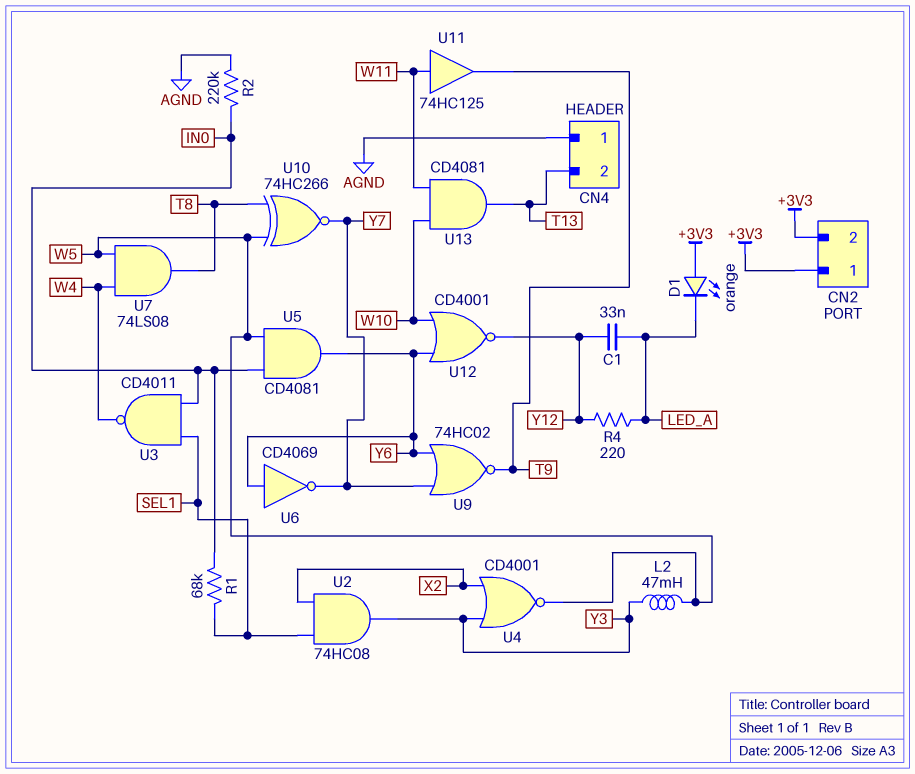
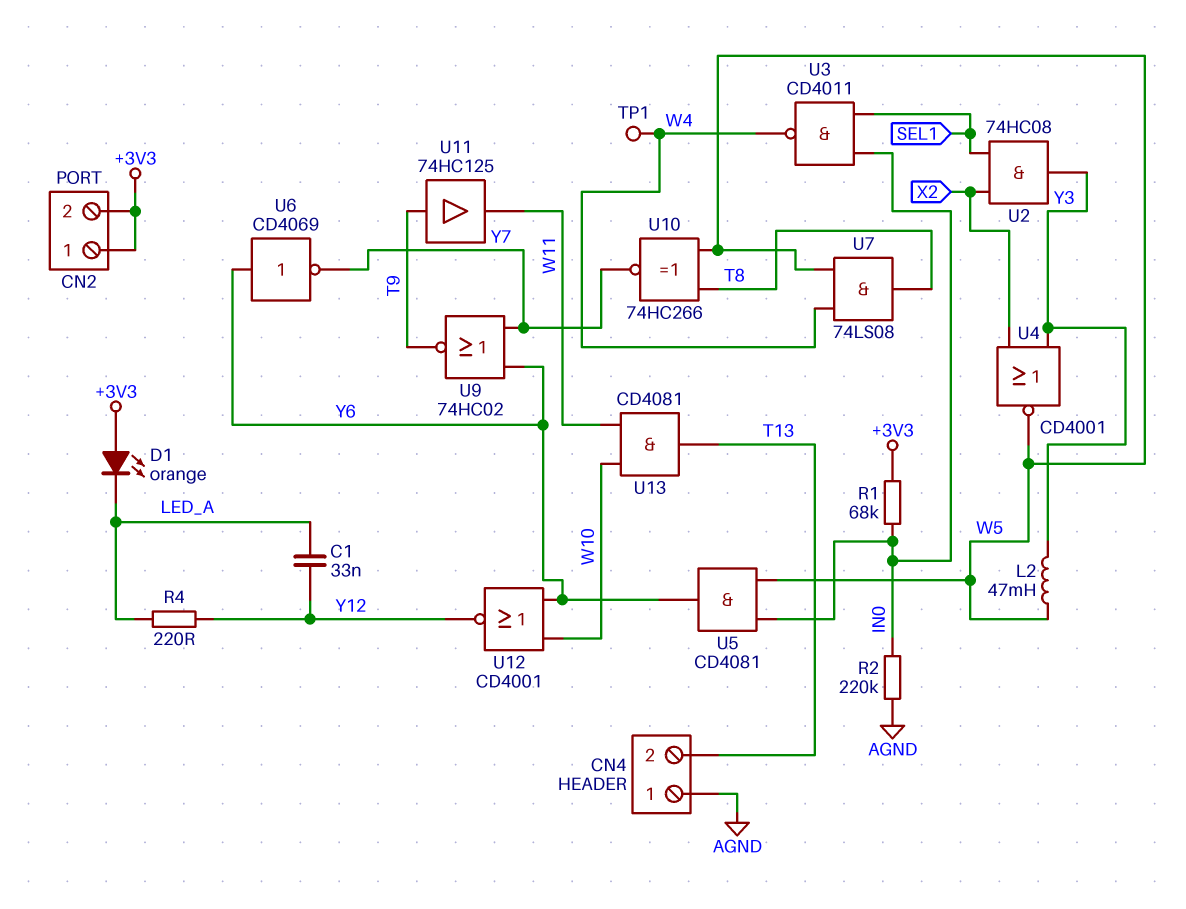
R1: 68k (IN0, SEL1) -> 68k (+3V3, IN0)
TP1: none -> test point (W4)
U11: buffer 74HC125 (in W11, out T9) -> buffer 74HC125 (in T9, out W11)

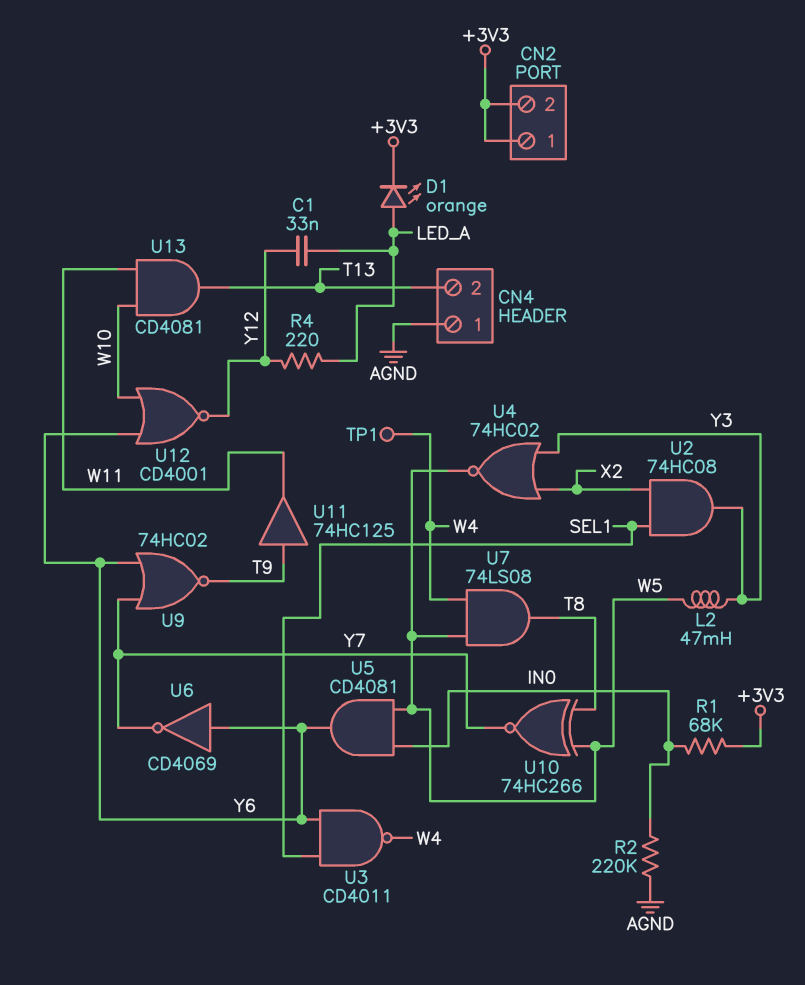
D1: LED orange (A +3V3, K LED_A) -> LED orange (A LED_A, K +3V3)
U3: NAND CD4011 (in IN0, in SEL1, out W4) -> NAND CD4011 (in SEL1, in Y6, out W4)
U4: NOR CD4001 (in X2, in Y3, out W5) -> NOR 74HC02 (in X2, in Y3, out W5)

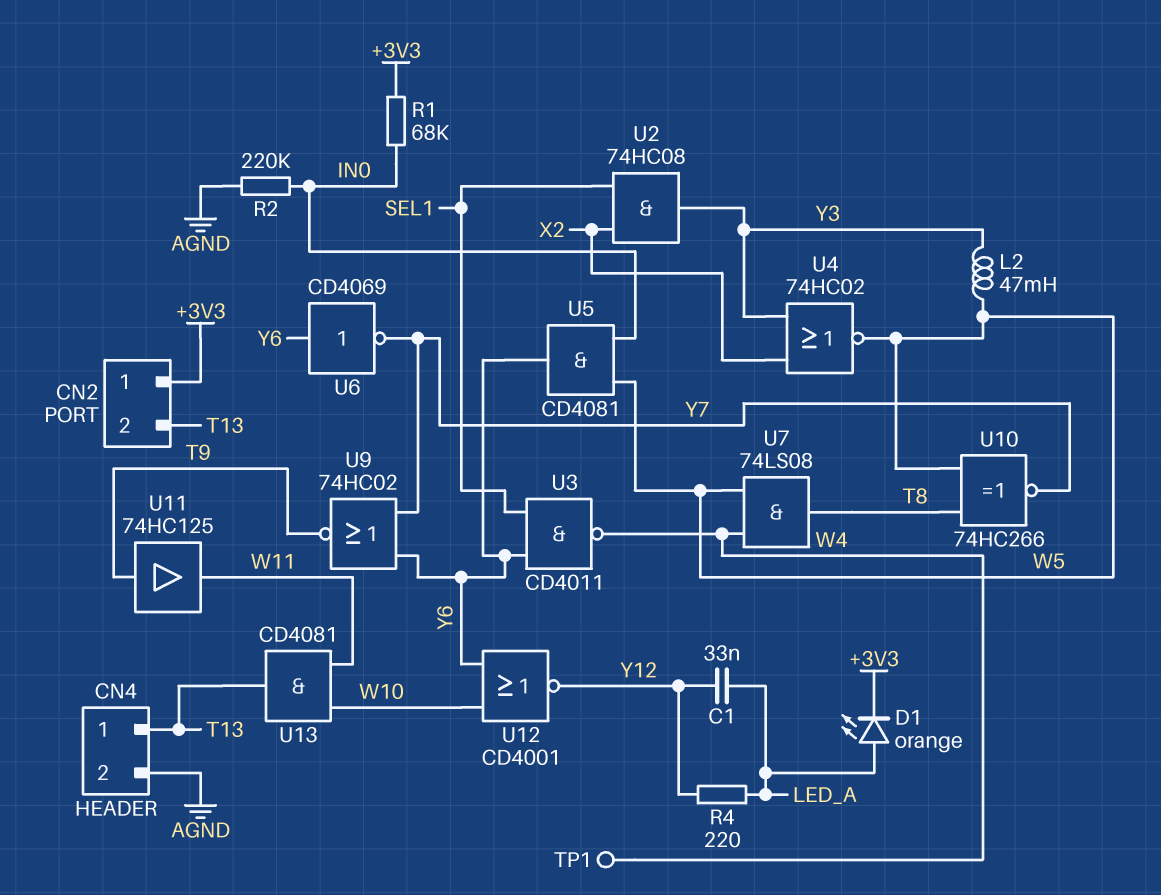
CN2 pin 2: +3V3 -> T13
CN4 pin 1: AGND -> T13
CN4 pin 2: T13 -> AGND

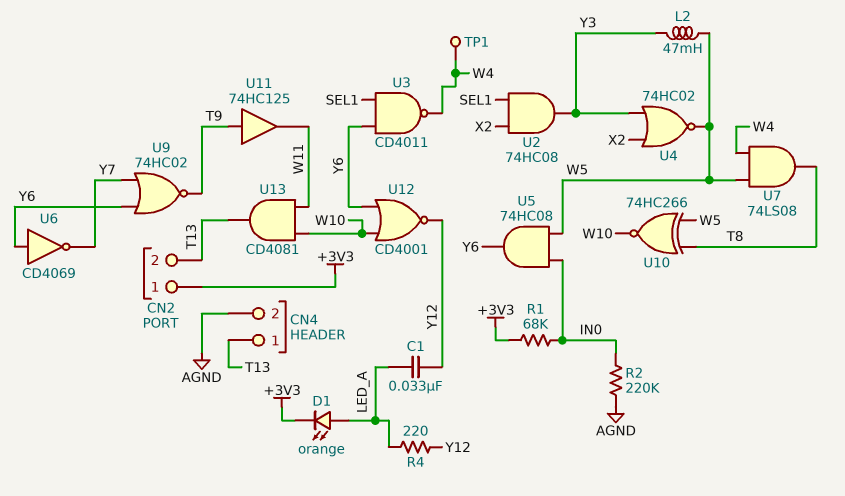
U5: AND CD4081 (in IN0, in W5, out Y6) -> AND 74HC08 (in IN0, in W5, out Y6)
U10: XNOR 74HC266 (in T8, in W5, out Y7) -> XNOR 74HC266 (in T8, in W5, out W10)

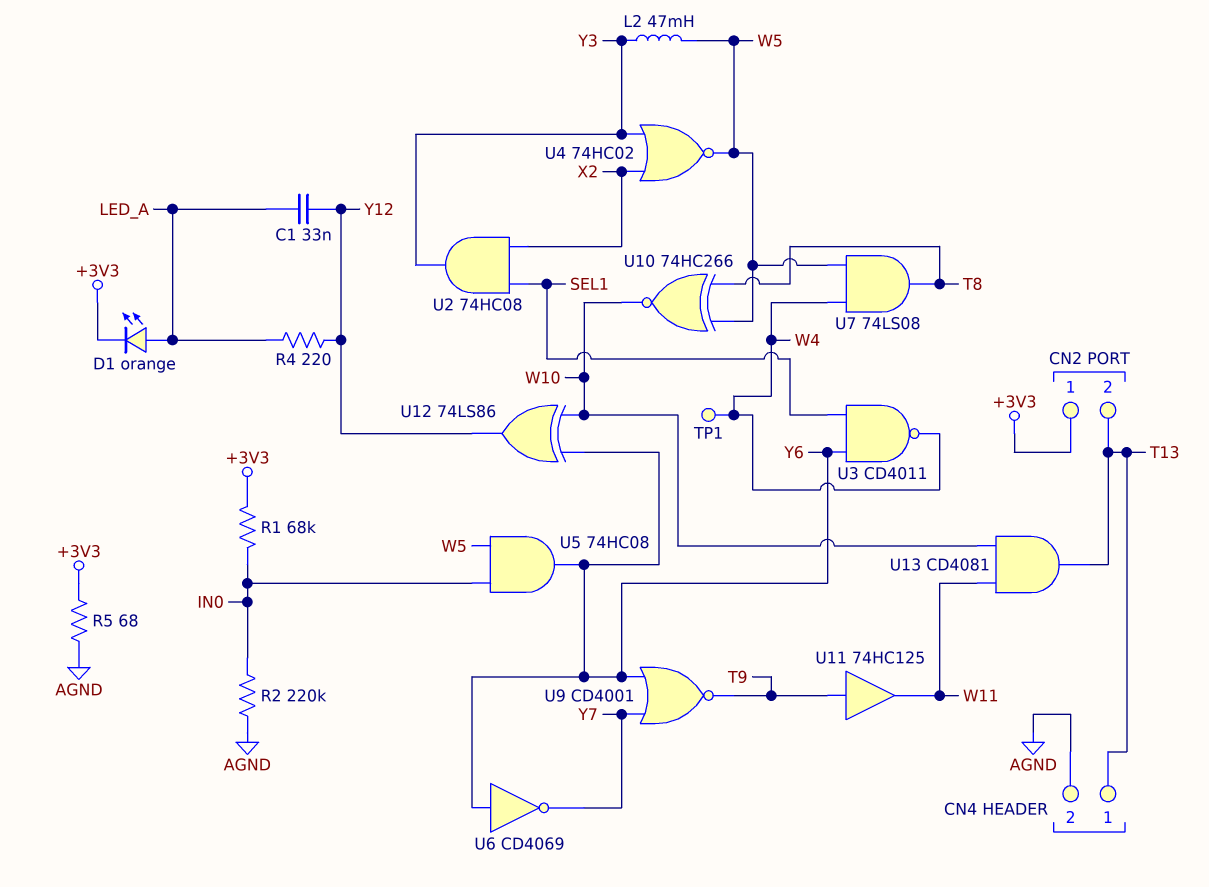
R5: none -> 68 (+3V3, AGND)
U9: NOR 74HC02 (in Y6, in Y7, out T9) -> NOR CD4001 (in Y6, in Y7, out T9)
U12: NOR CD4001 (in W10, in Y6, out Y12) -> XOR 74LS86 (in W10, in Y6, out Y12)

